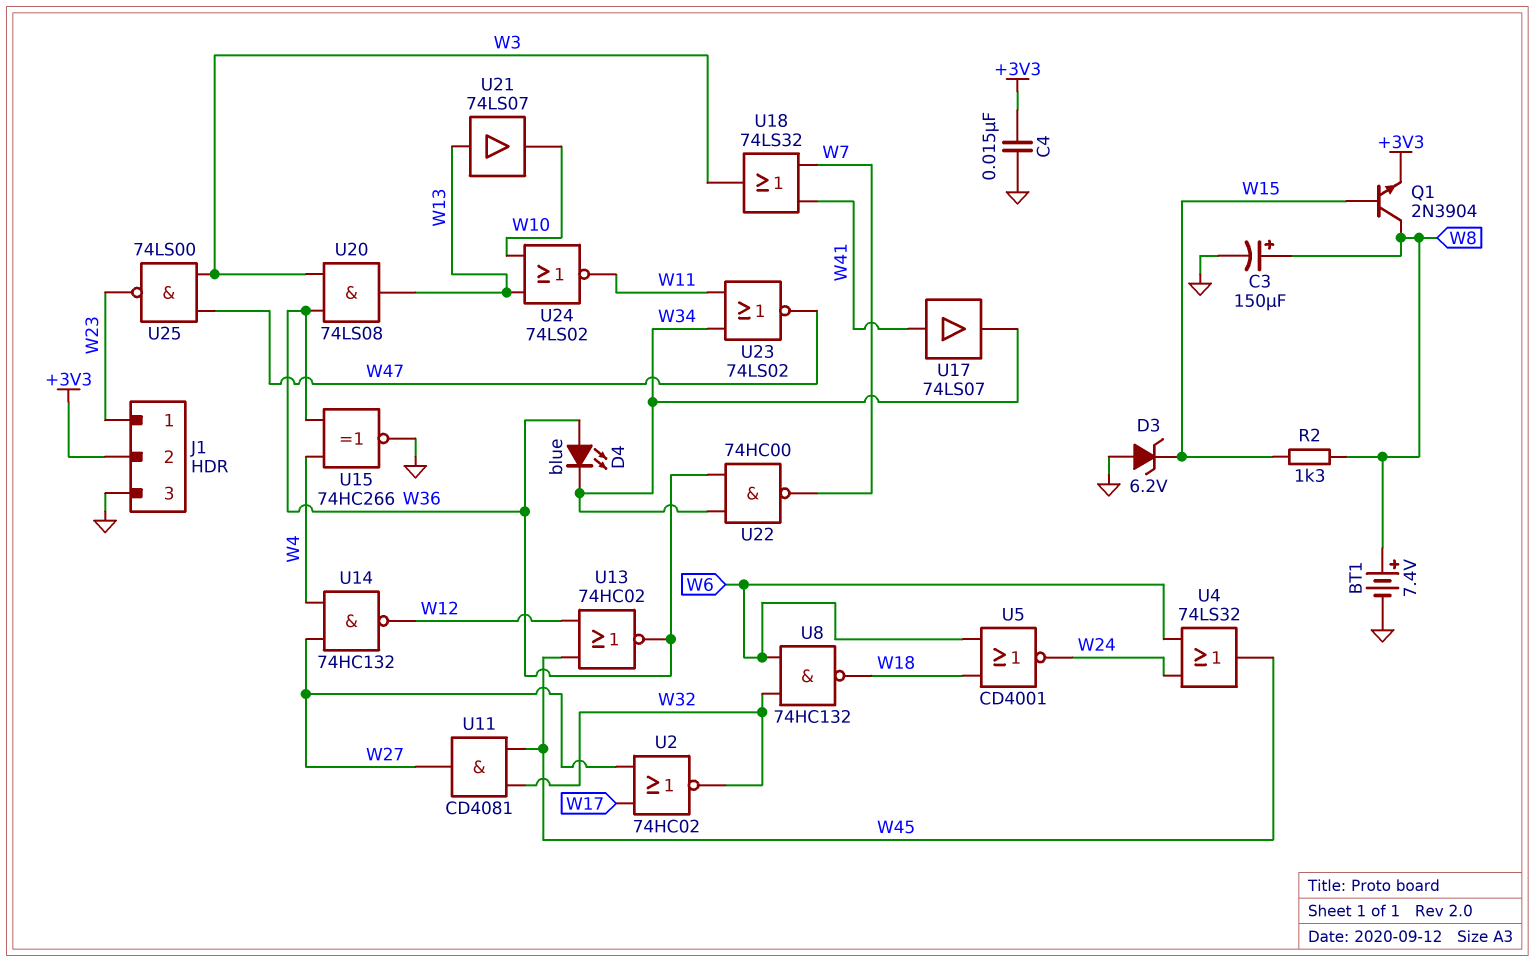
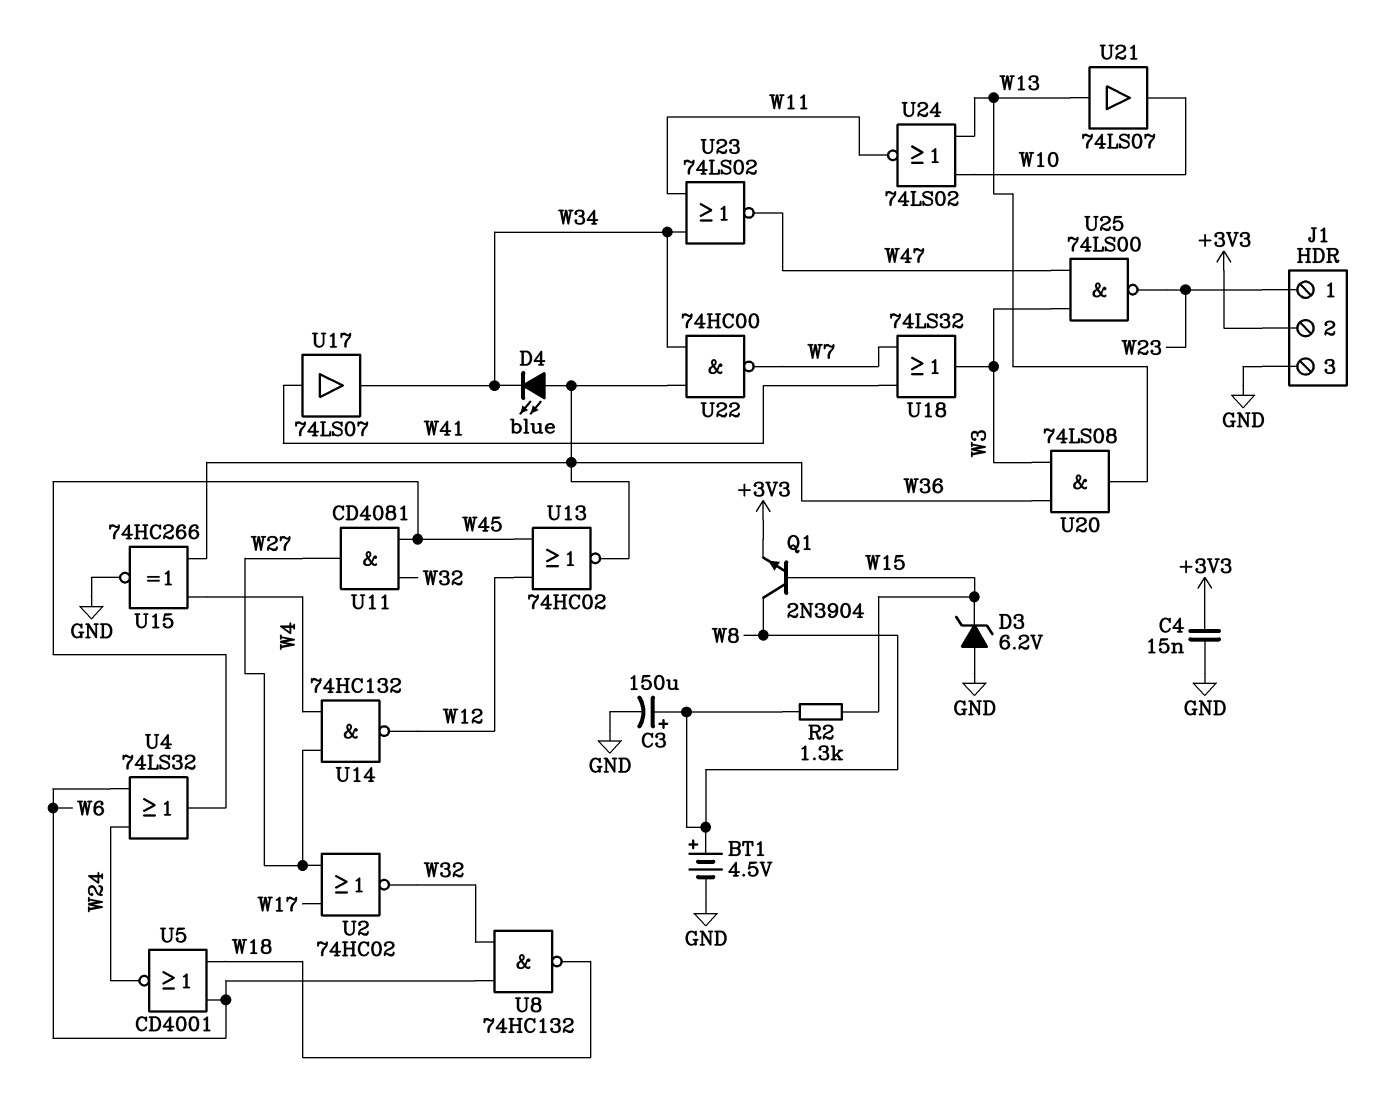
BT1: 7.4V (plus W8, minus GND) -> 4.5V (plus W8, minus GND)

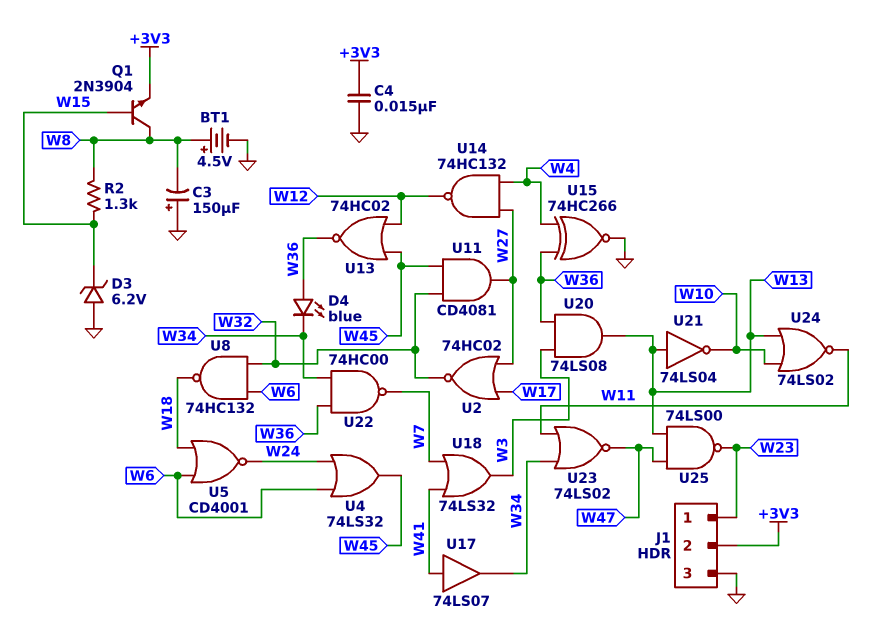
C3: 150uF (plus W8, minus GND) -> 150uF (plus GND, minus W8)
U21: buffer 74LS07 (in W13, out W10) -> NOT 74LS04 (in W13, out W10)
U25: NAND 74LS00 (in W3, in W47, out W23) -> NAND 74LS00 (in W13, in W47, out W23)

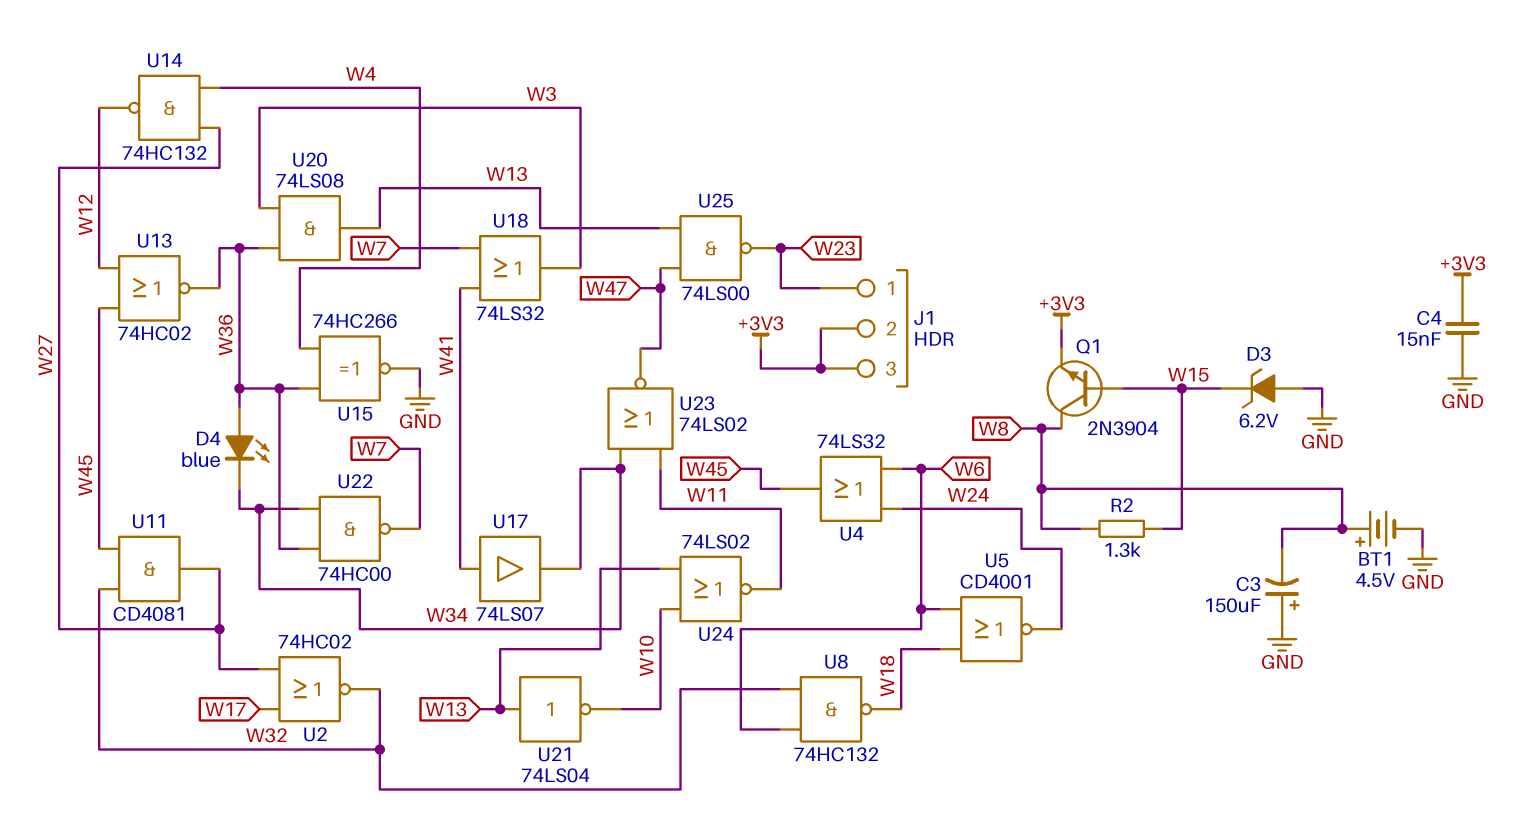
J1 pin 3: GND -> +3V3

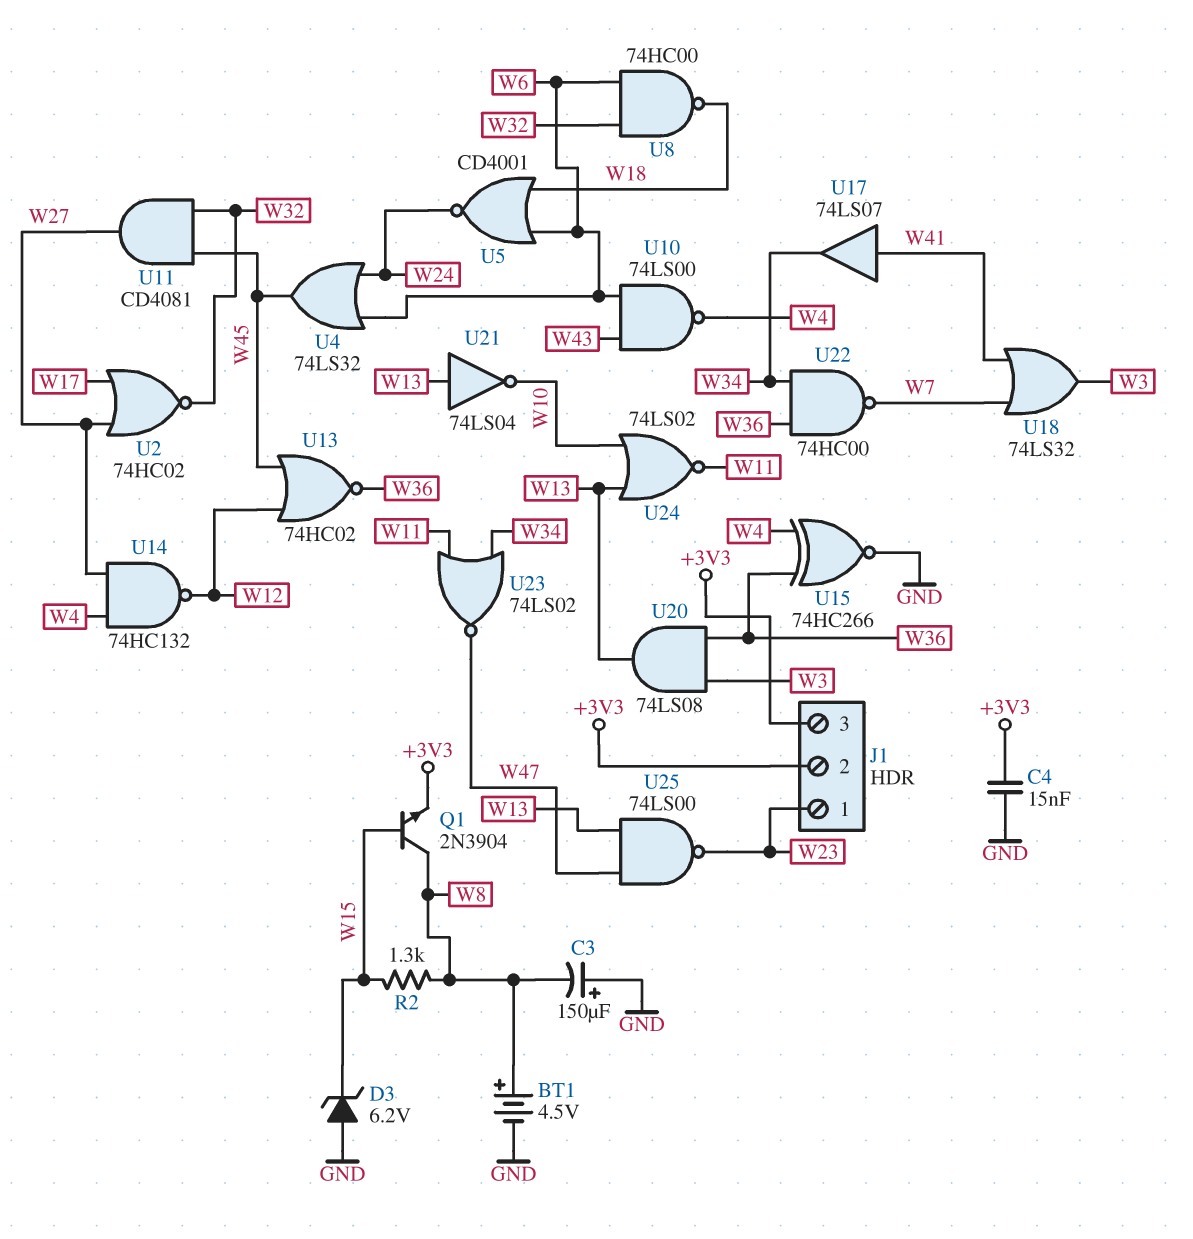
D4: LED blue (A W36, K W34) -> none
U8: NAND 74HC132 (in W6, in W32, out W18) -> NAND 74HC00 (in W6, in W32, out W18)
U10: none -> NAND 74LS00 (in W6, in W43, out W4)

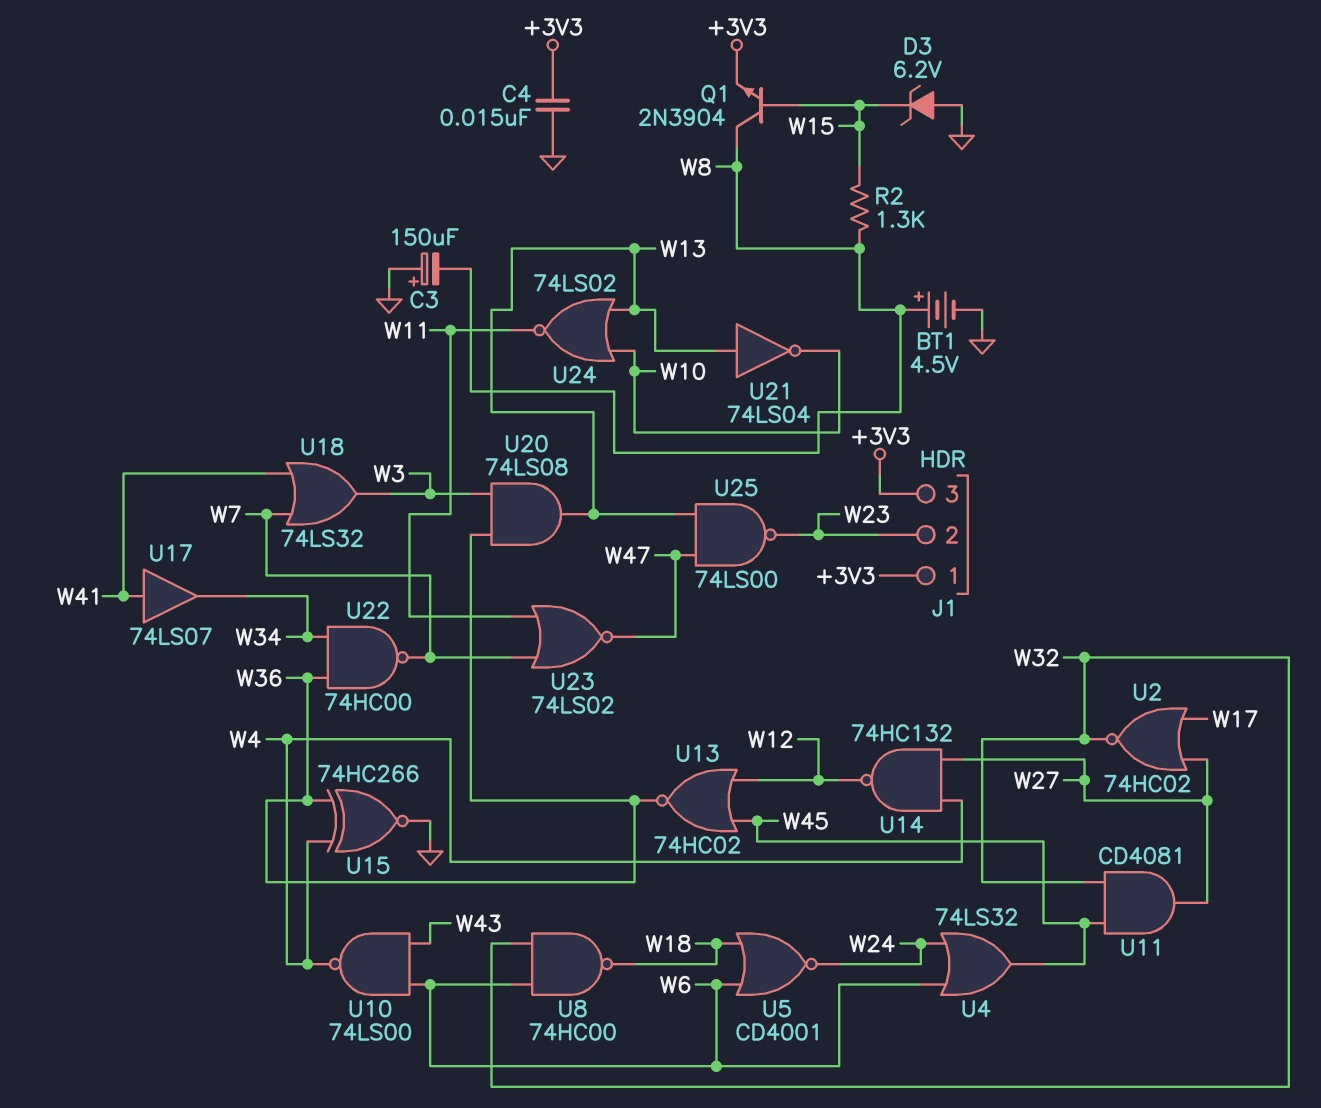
J1 pin 1: W23 -> +3V3
J1 pin 2: +3V3 -> W23
U23: NOR 74LS02 (in W11, in W34, out W47) -> NOR 74LS02 (in W7, in W11, out W47)

